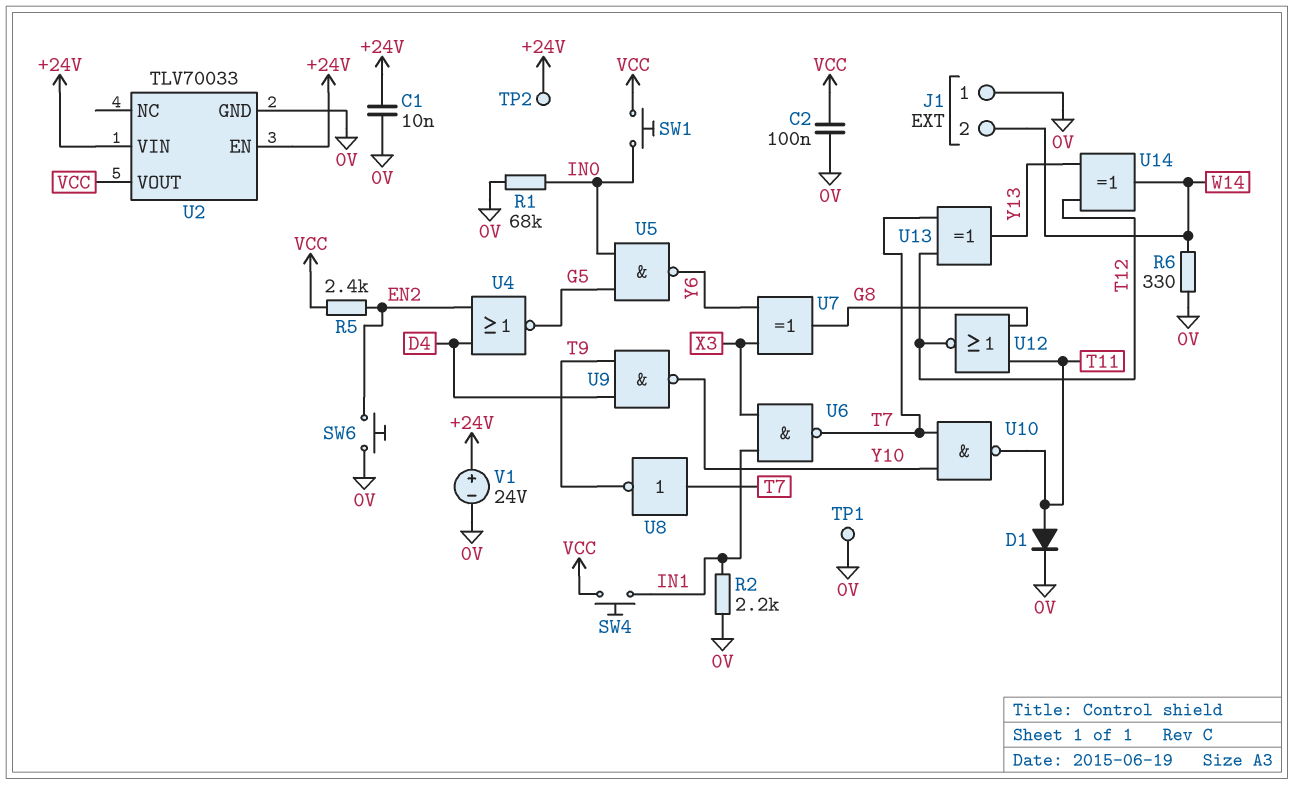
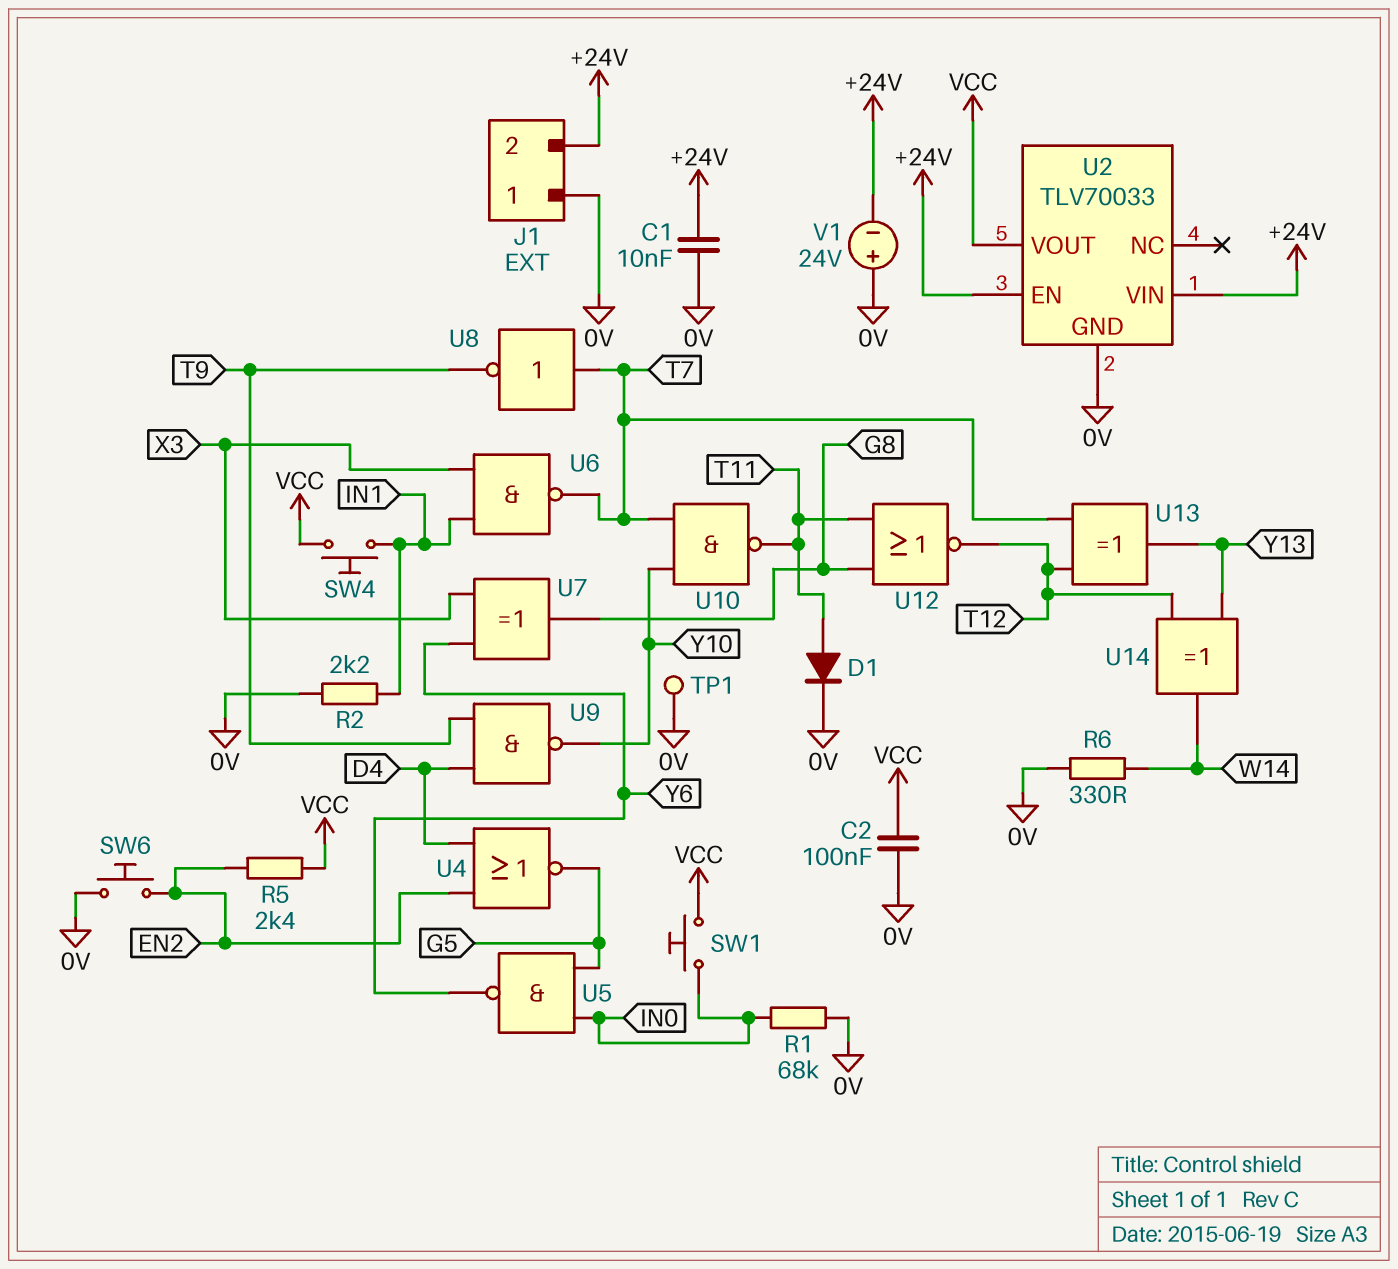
J1 pin 2: W14 -> +24V
TP2: test point (+24V) -> none
V1: 24V (plus +24V, minus 0V) -> 24V (plus 0V, minus +24V)

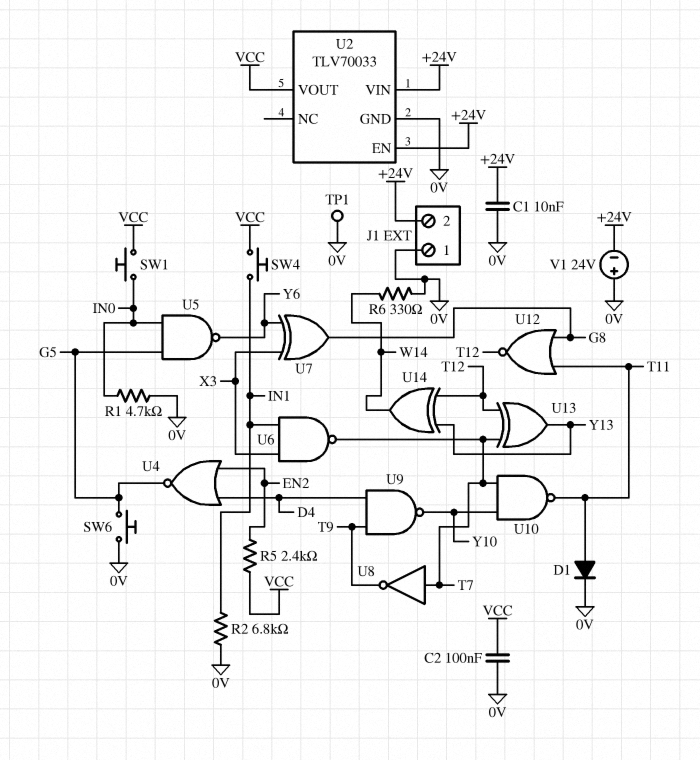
R1: 68k (0V, IN0) -> 4.7k (0V, IN0)
R2: 2.2k (0V, IN1) -> 6.8k (0V, IN1)
SW6: button (0V, EN2) -> button (0V, G5)

